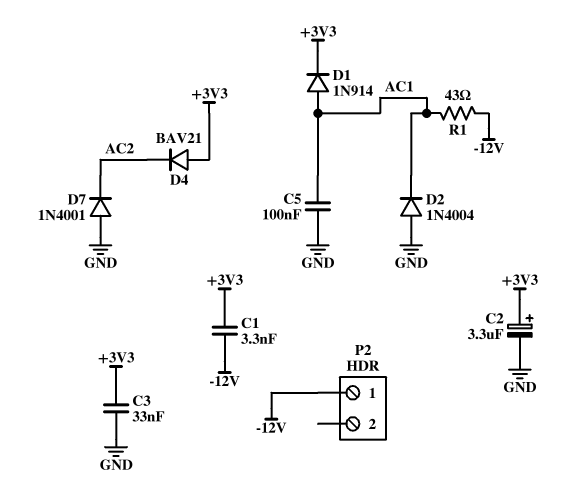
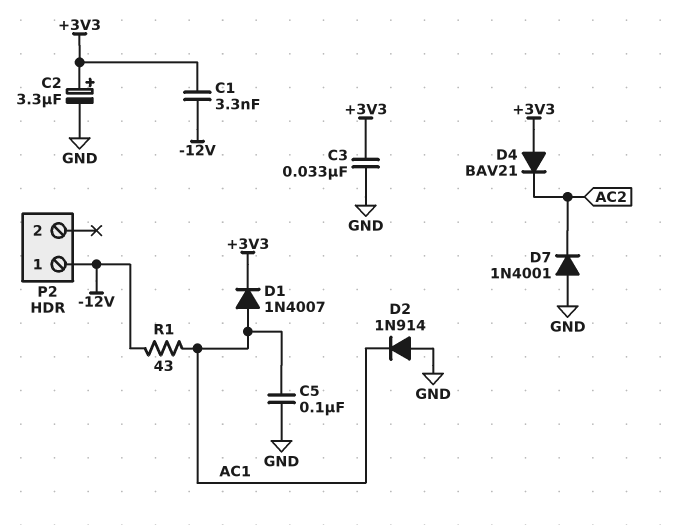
D1: diode 1N914 (A AC1, K +3V3) -> diode 1N4007 (A AC1, K +3V3)
D2: diode 1N4004 (A GND, K AC1) -> diode 1N914 (A GND, K AC1)

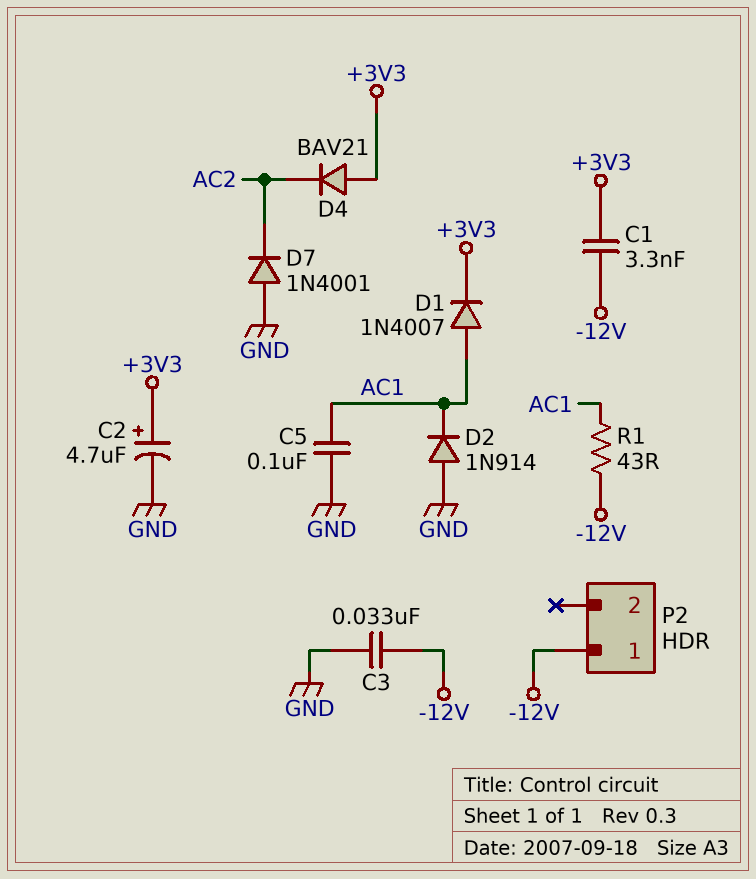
C2: 3.3uF (plus +3V3, minus GND) -> 4.7uF (plus +3V3, minus GND)
C3: 33nF (+3V3, GND) -> 33nF (-12V, GND)

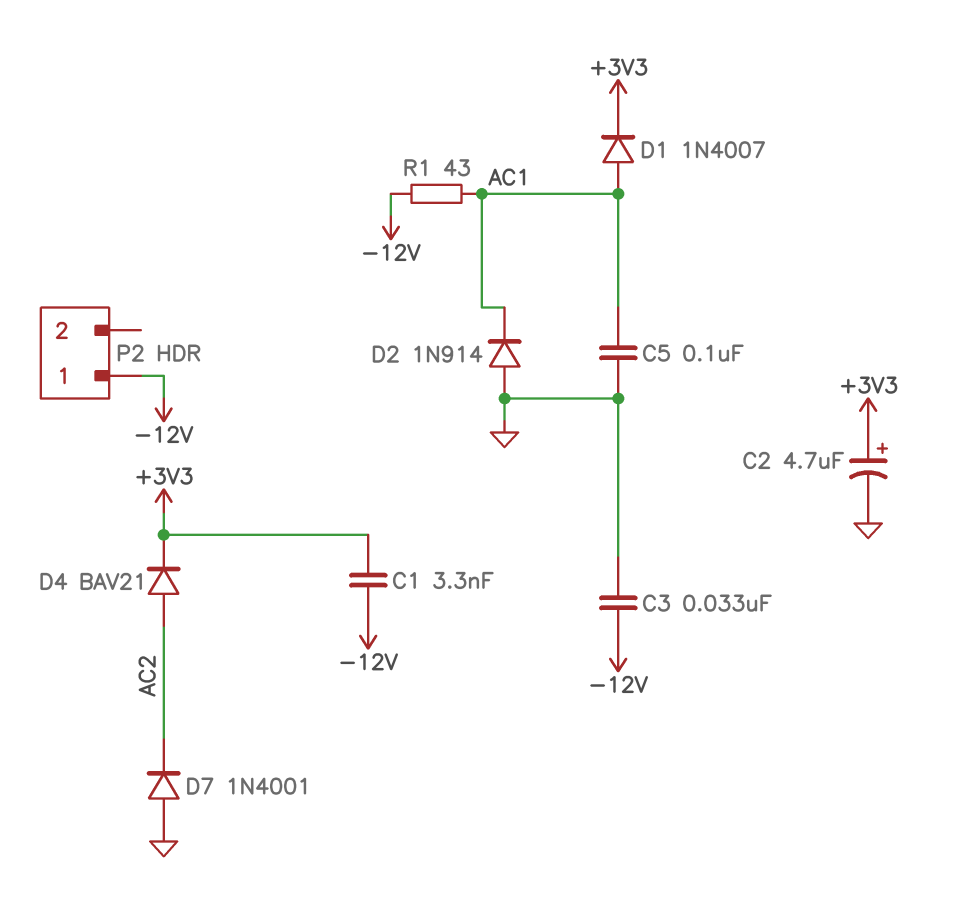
D4: diode BAV21 (A +3V3, K AC2) -> diode BAV21 (A AC2, K +3V3)

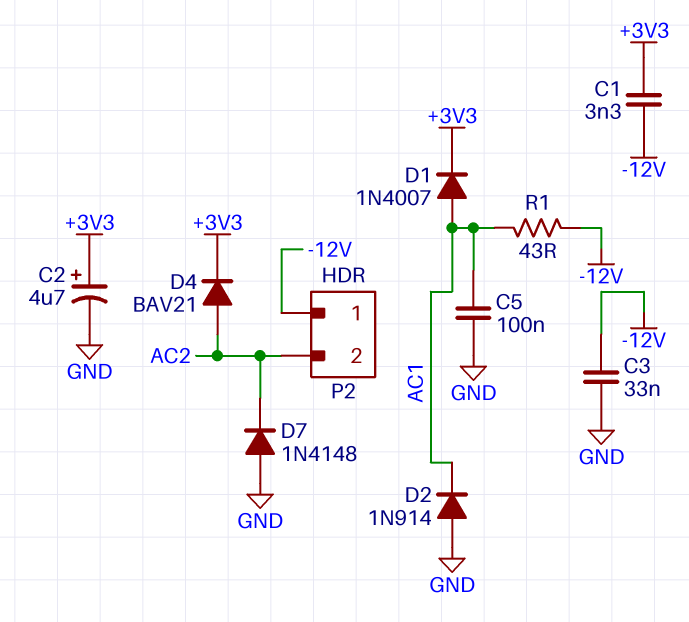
D7: diode 1N4001 (A GND, K AC2) -> diode 1N4148 (A GND, K AC2)
P2 pin 2: none -> AC2

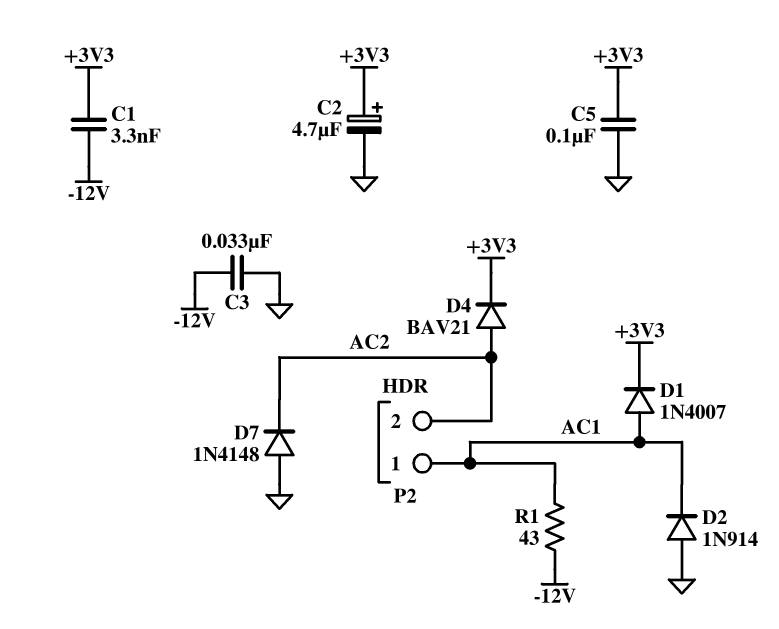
C5: 100nF (AC1, GND) -> 100nF (+3V3, GND)
P2 pin 1: -12V -> AC1

